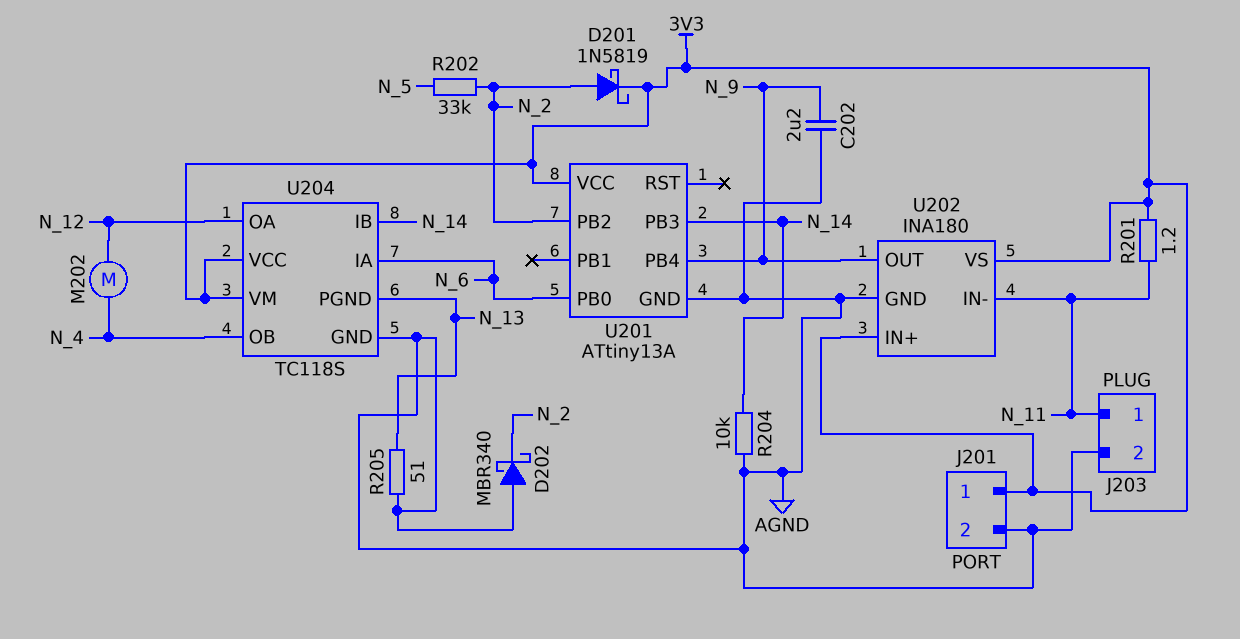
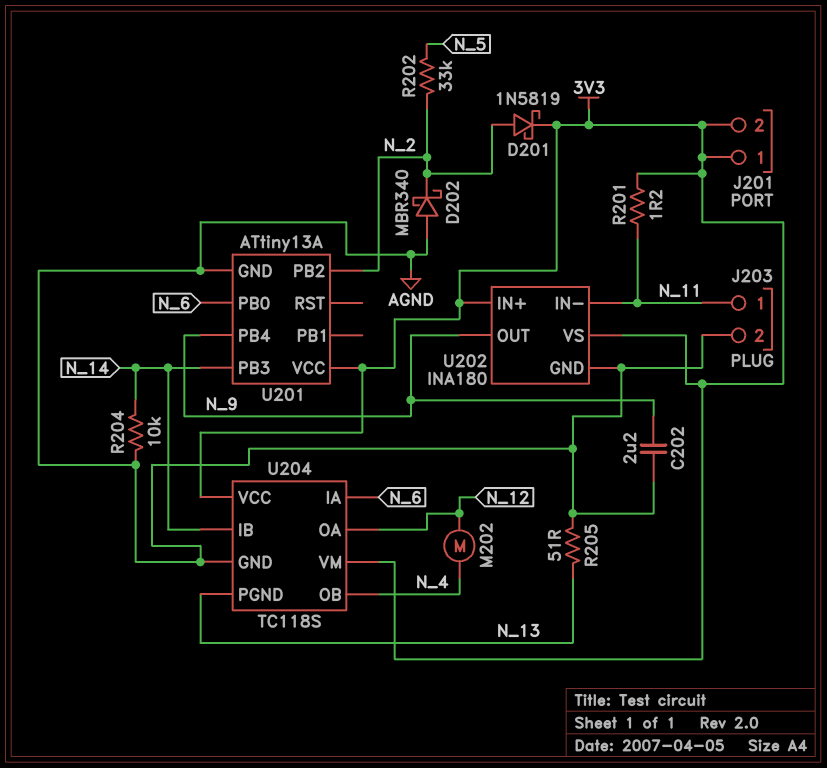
J201 pin 2: AGND -> 3V3

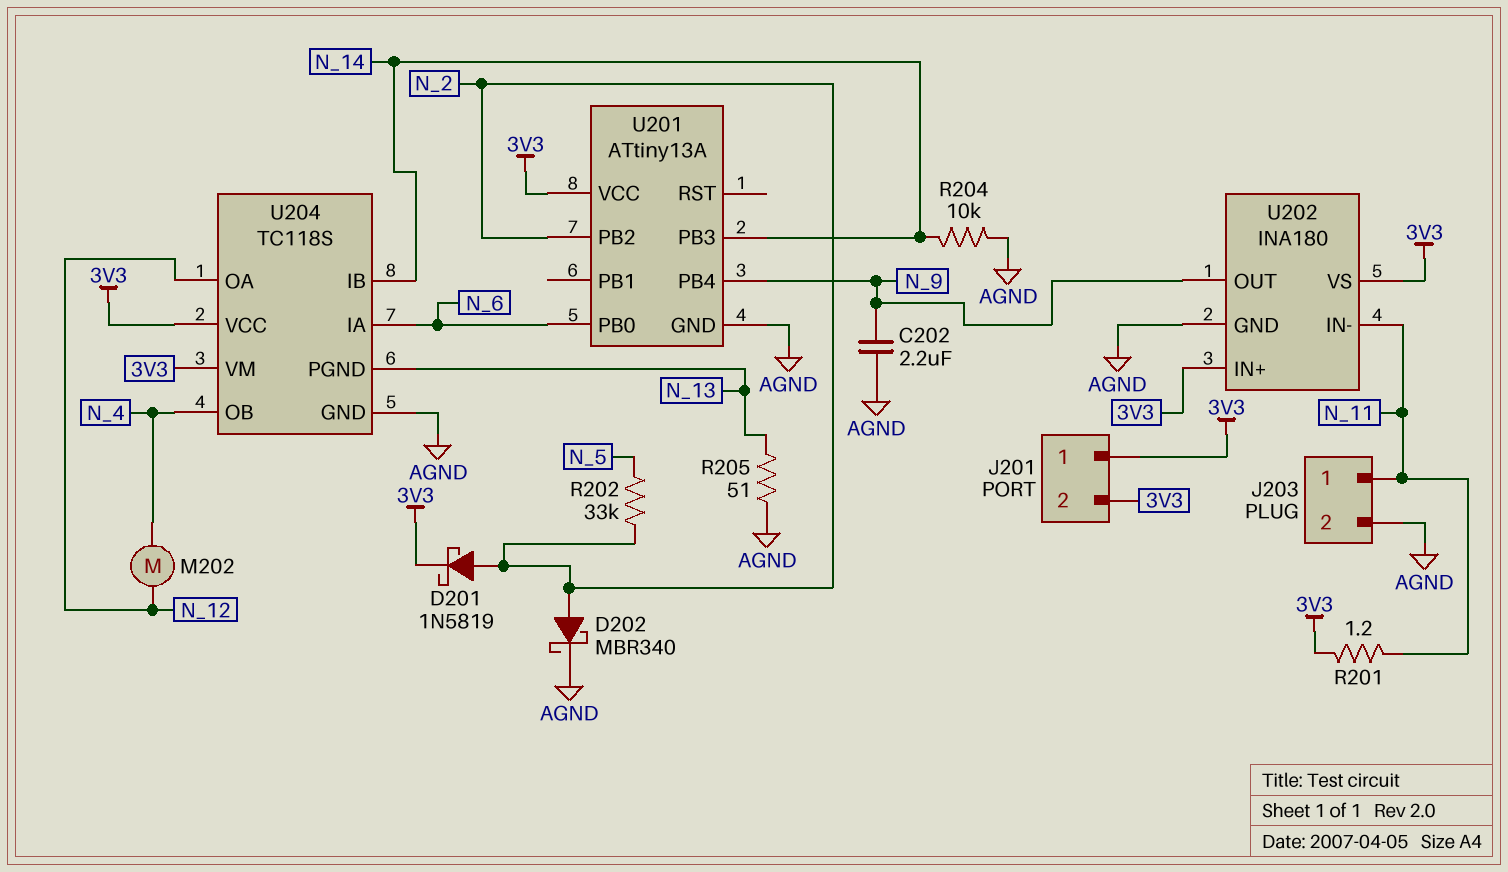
D202: schottky MBR340 (A AGND, K N_2) -> schottky MBR340 (A N_2, K AGND)

